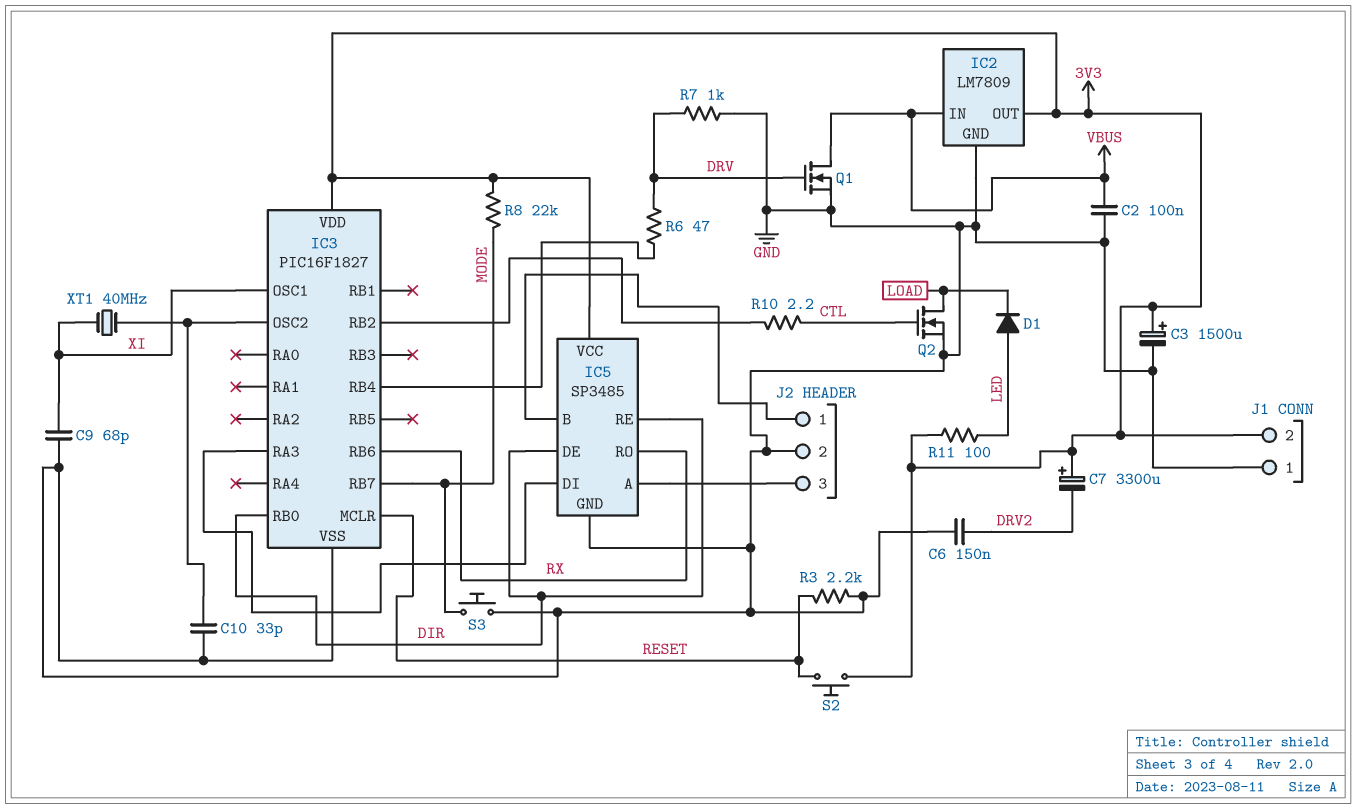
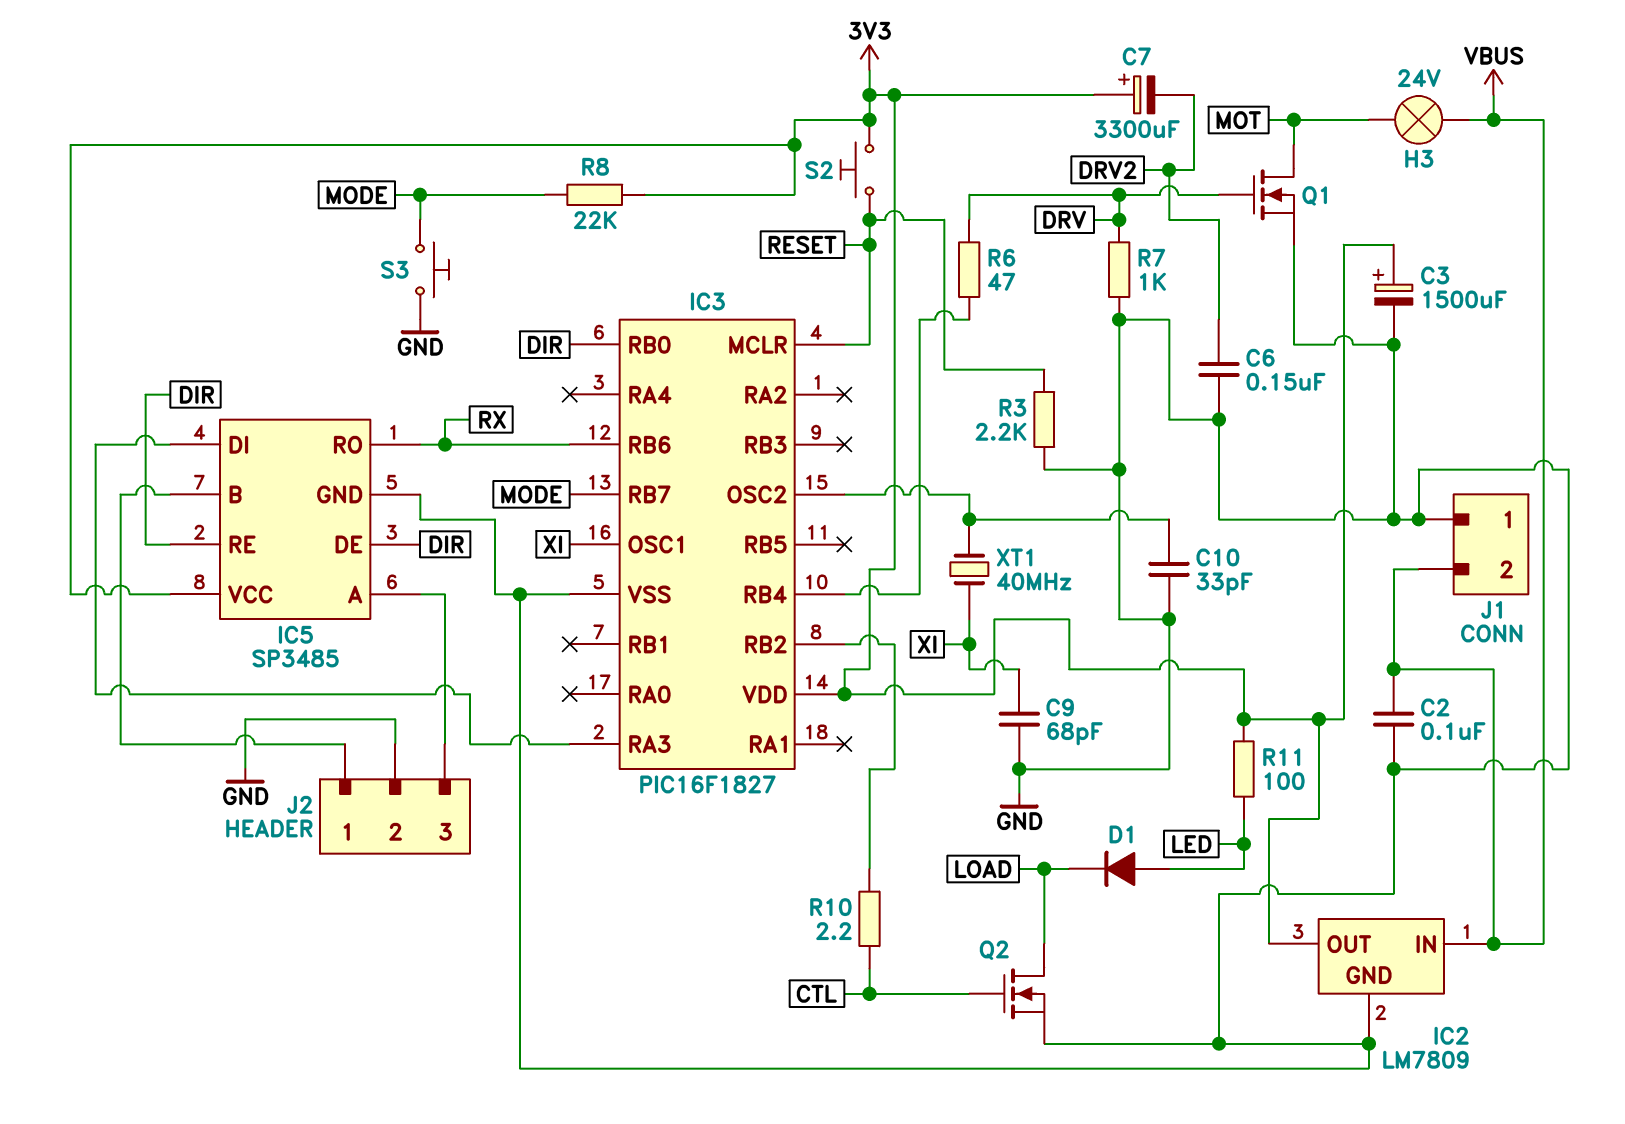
H3: none -> lamp 24V (MOT, VBUS)
J1 pin 2: 3V3 -> VBUS
Q1: NMOS (G DRV, D VBUS, S GND) -> NMOS (G DRV, D MOT, S GND)

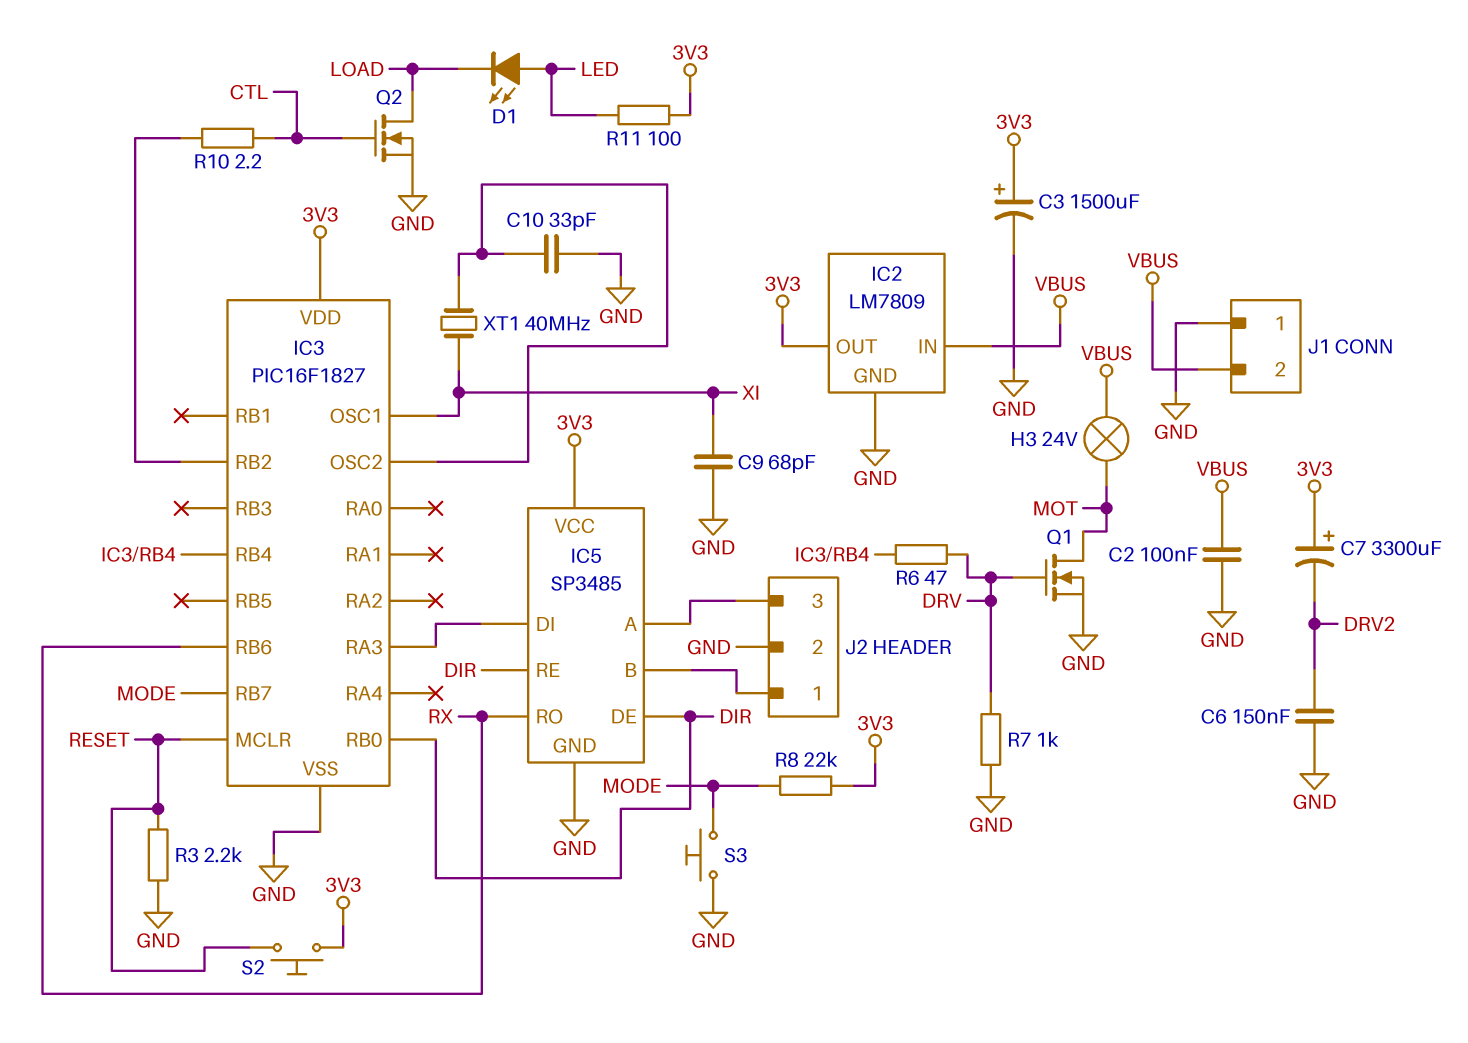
D1: diode (A LED, K LOAD) -> LED (A LED, K LOAD)

